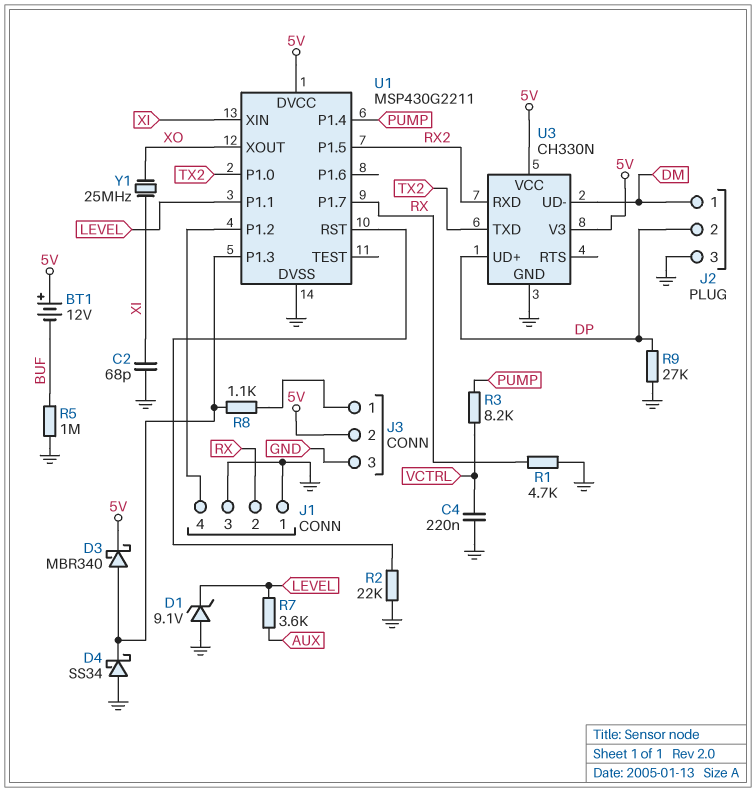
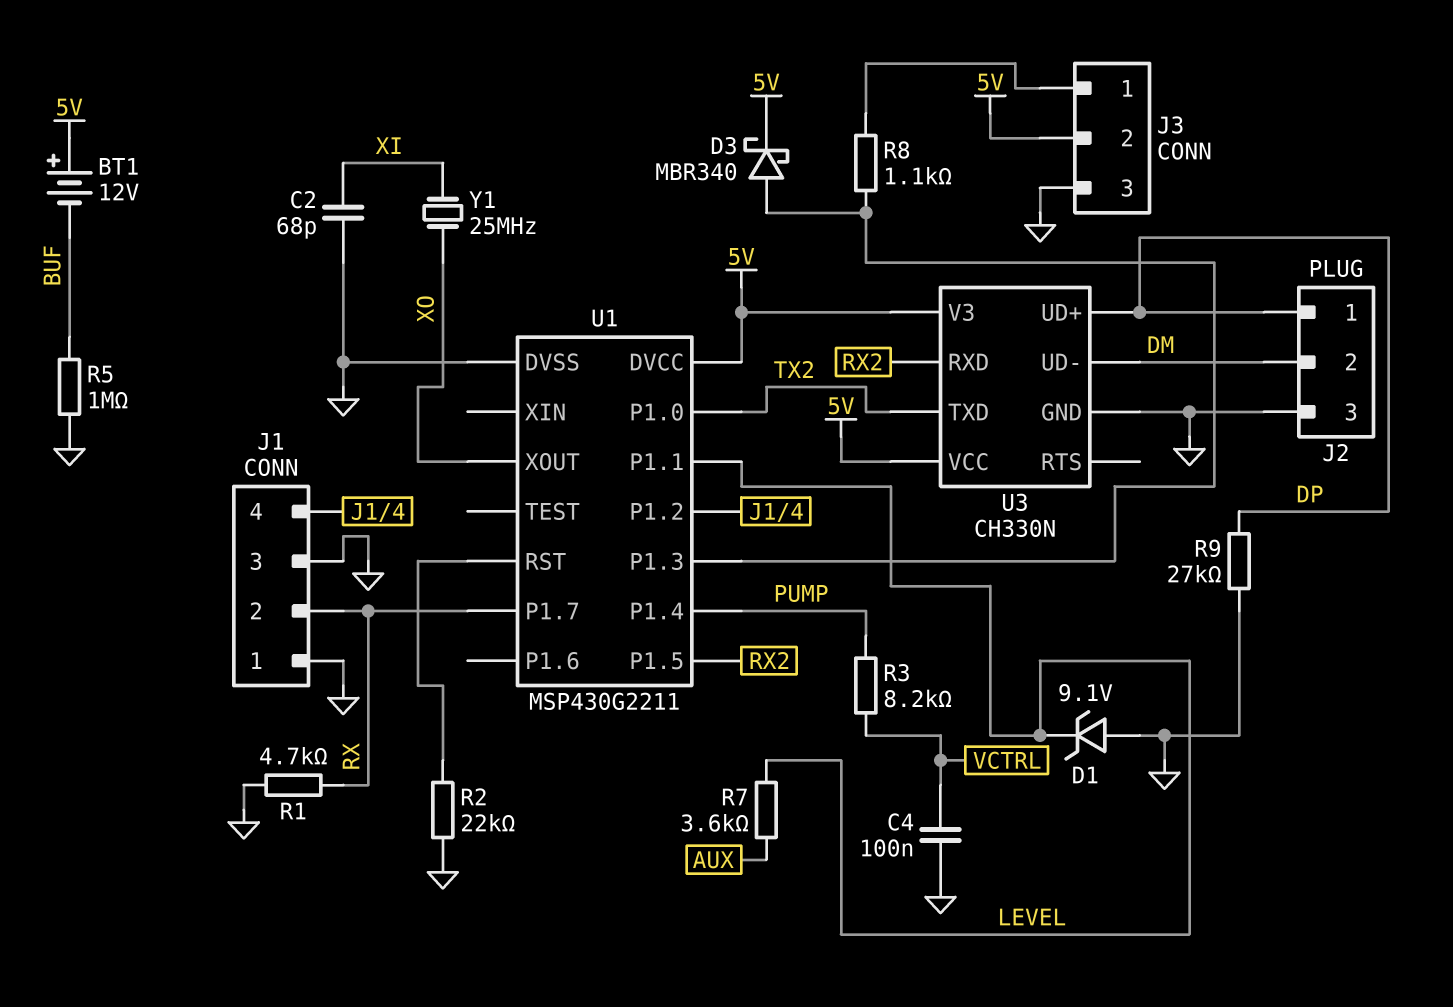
C4: 220nF (GND, VCTRL) -> 100nF (GND, VCTRL)
D4: schottky SS34 (A GND, K U1/P1.3) -> none
J2 pin 1: DM -> DP
J2 pin 2: DP -> DM
U1 pin XIN: XI -> none

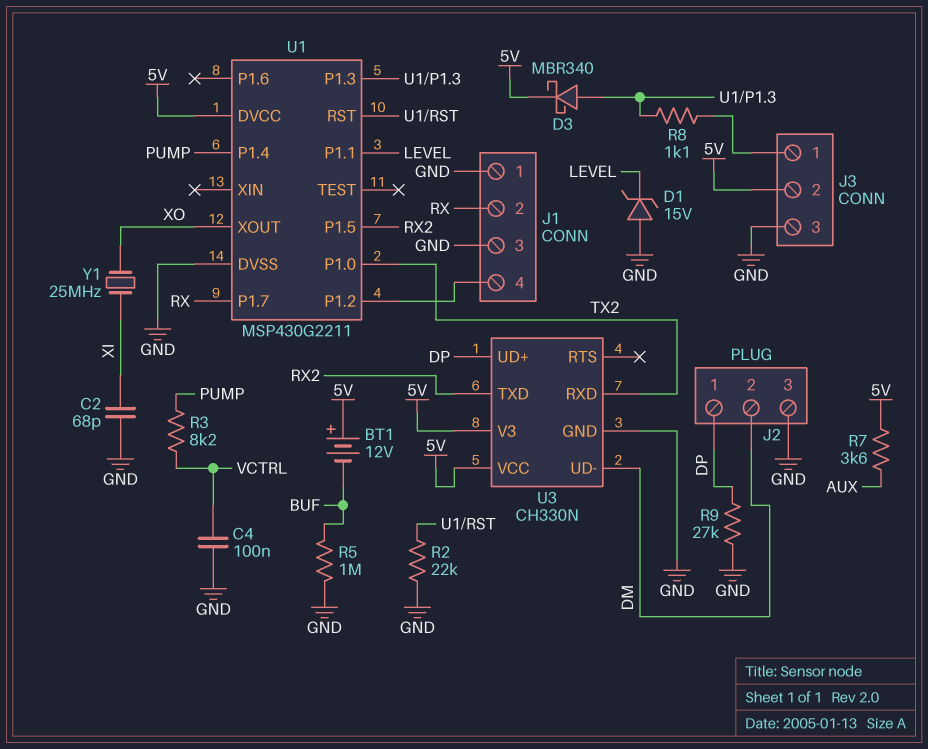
D1: zener 9.1V (A GND, K LEVEL) -> zener 15V (A GND, K LEVEL)
R1: 4.7k (GND, RX) -> none
R7: 3.6k (AUX, LEVEL) -> 3.6k (5V, AUX)
U3 pin RXD: RX2 -> TX2
U3 pin TXD: TX2 -> RX2

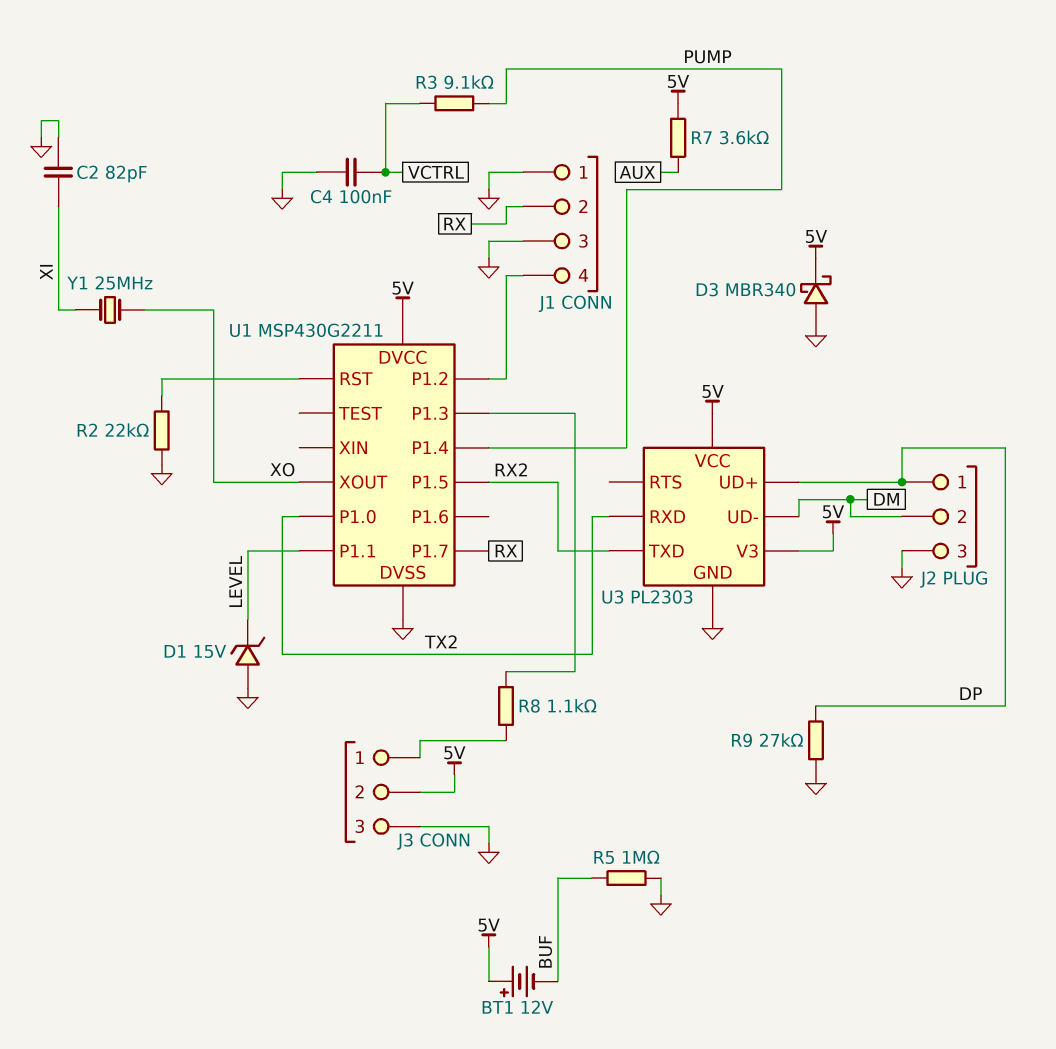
C2: 68pF (GND, XI) -> 82pF (GND, XI)
D3: schottky MBR340 (A U1/P1.3, K 5V) -> schottky MBR340 (A GND, K 5V)
R3: 8.2k (PUMP, VCTRL) -> 9.1k (PUMP, VCTRL)
U3: CH330N -> PL2303

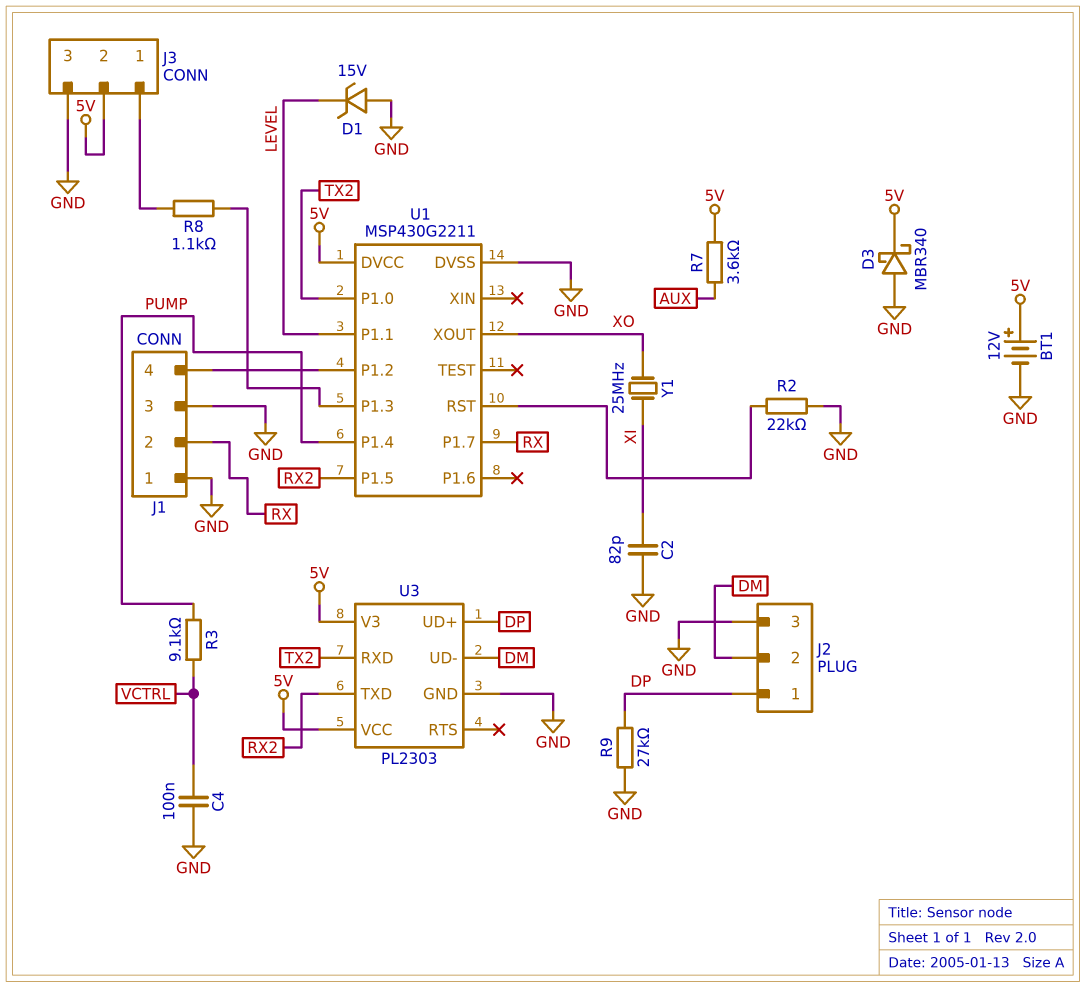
BT1: 12V (plus 5V, minus BUF) -> 12V (plus 5V, minus GND)
R5: 1M (BUF, GND) -> none

